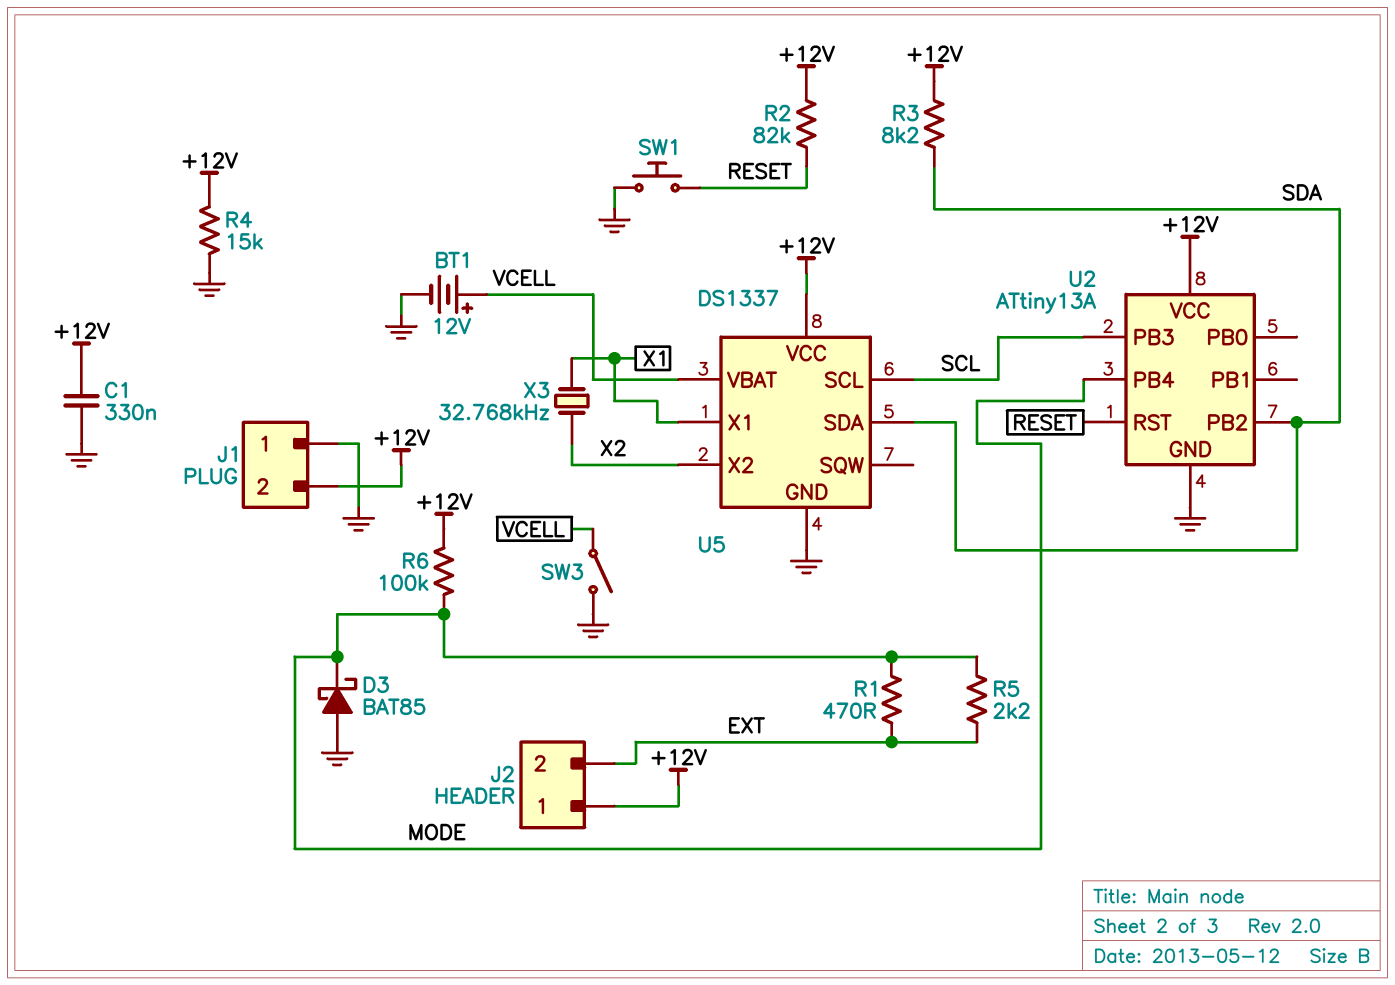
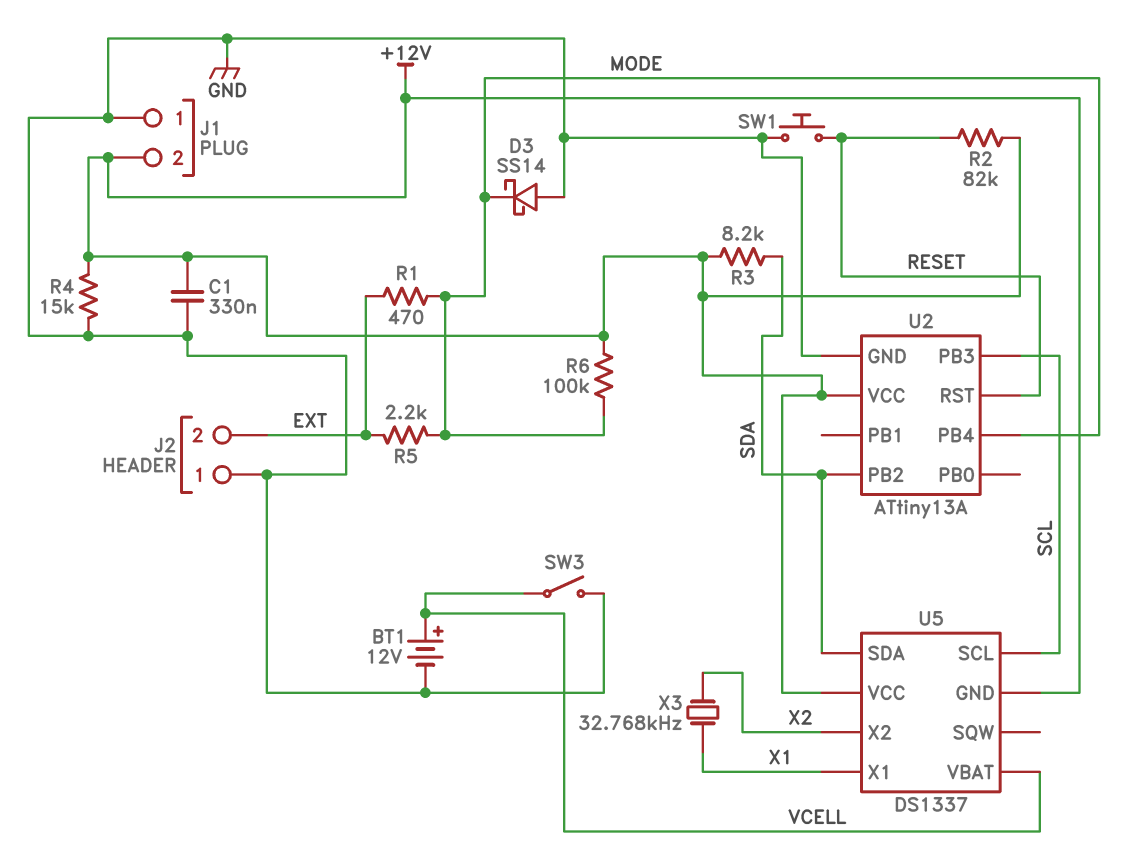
D3: schottky BAT85 (A GND, K MODE) -> schottky SS14 (A GND, K MODE)
J2 pin 1: +12V -> GND
U5 pin GND: GND -> +12V

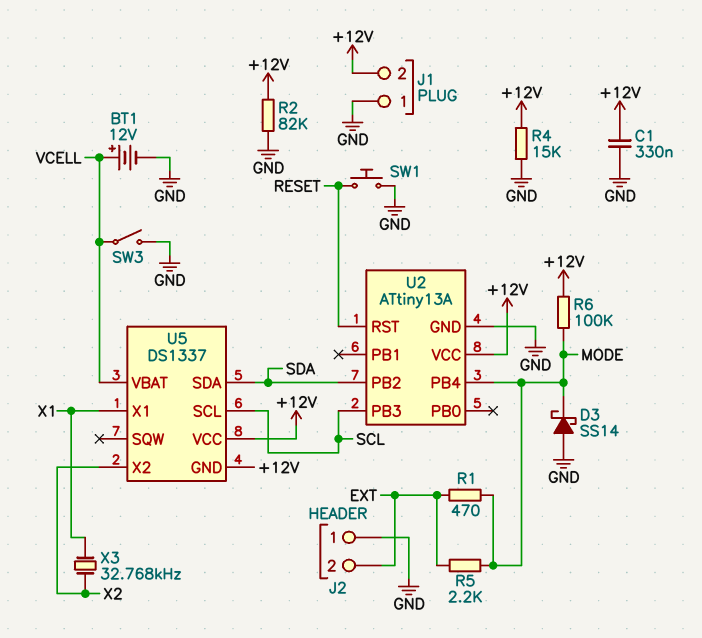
R2: 82k (+12V, RESET) -> 82k (+12V, GND)
R3: 8.2k (+12V, SDA) -> none

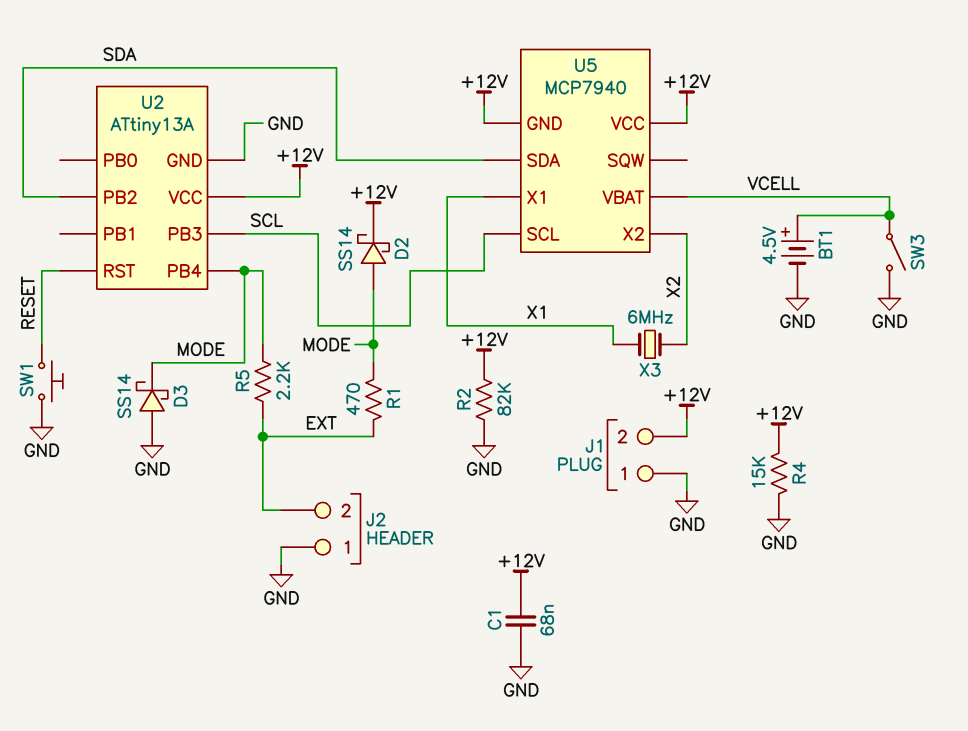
BT1: 12V (plus VCELL, minus GND) -> 4.5V (plus VCELL, minus GND)
C1: 330nF (+12V, GND) -> 68nF (+12V, GND)
D2: none -> schottky SS14 (A MODE, K +12V)
R6: 100k (+12V, MODE) -> none
U5: DS1337 -> MCP7940
X3: 32.768kHz (X1, X2) -> 6MHz (X1, X2)

